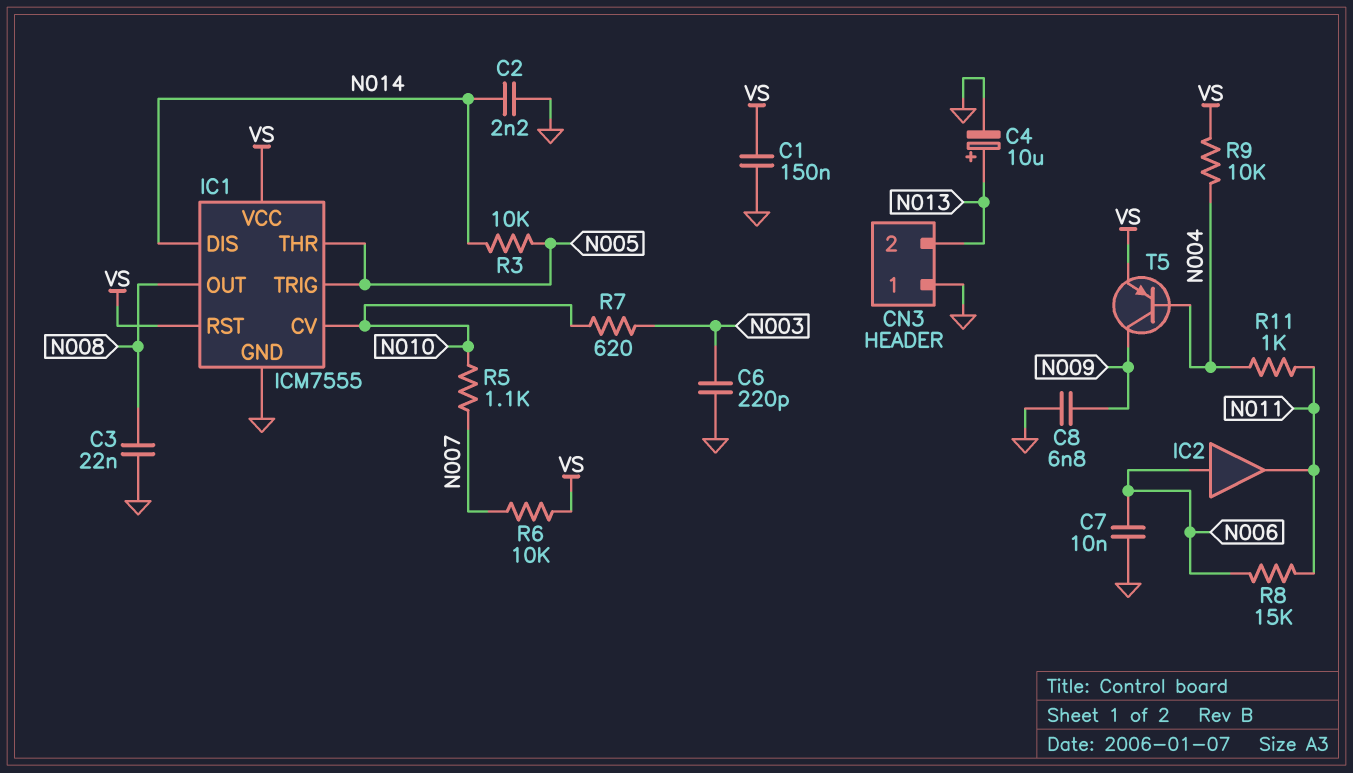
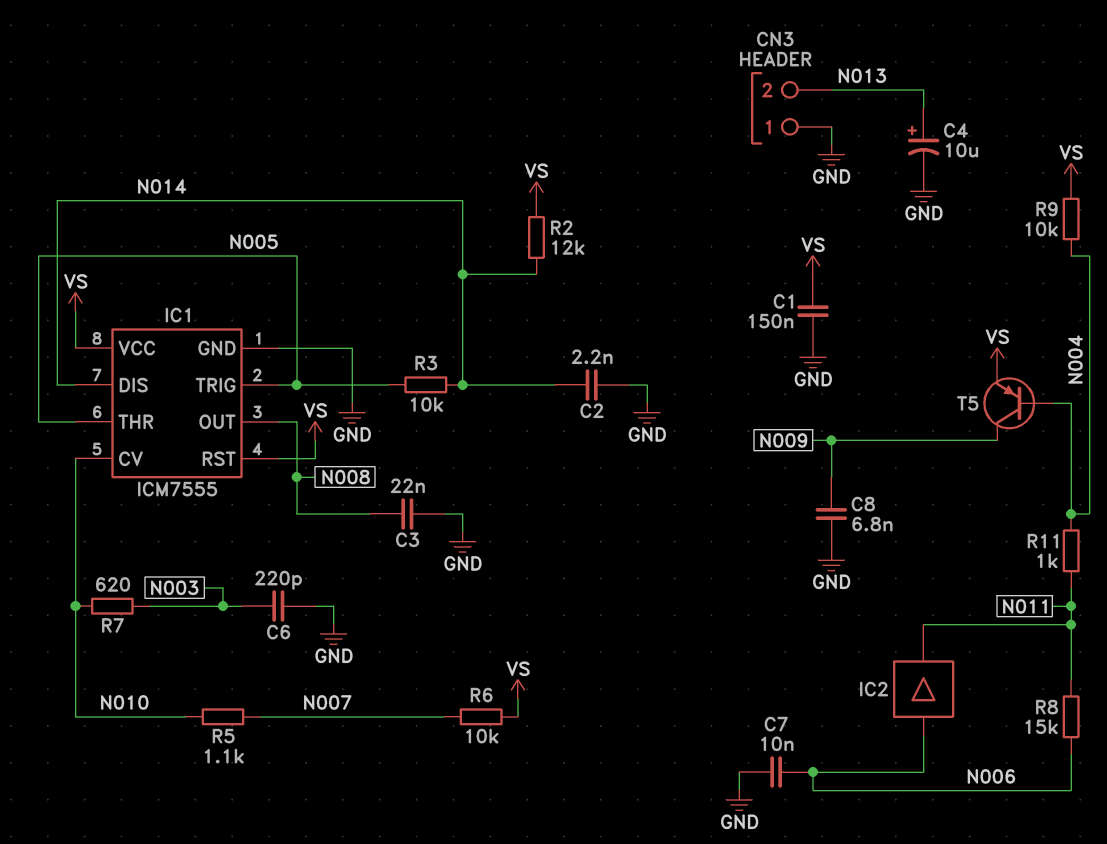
R2: none -> 12k (N014, VS)

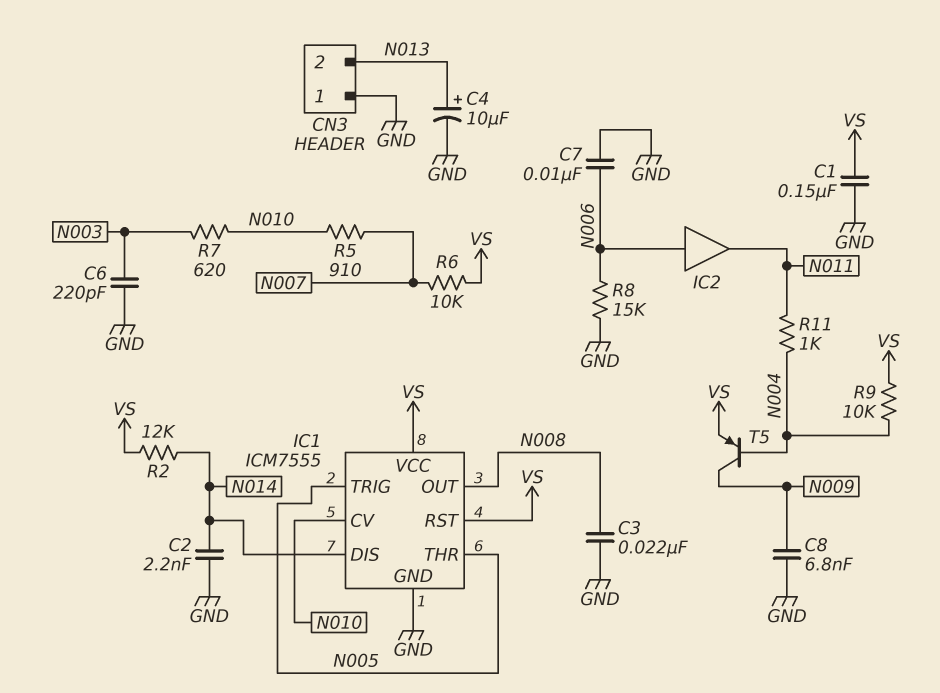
R3: 10k (N005, N014) -> none
R5: 1.1k (N007, N010) -> 910 (N007, N010)
R8: 15k (N006, N011) -> 15k (GND, N006)

